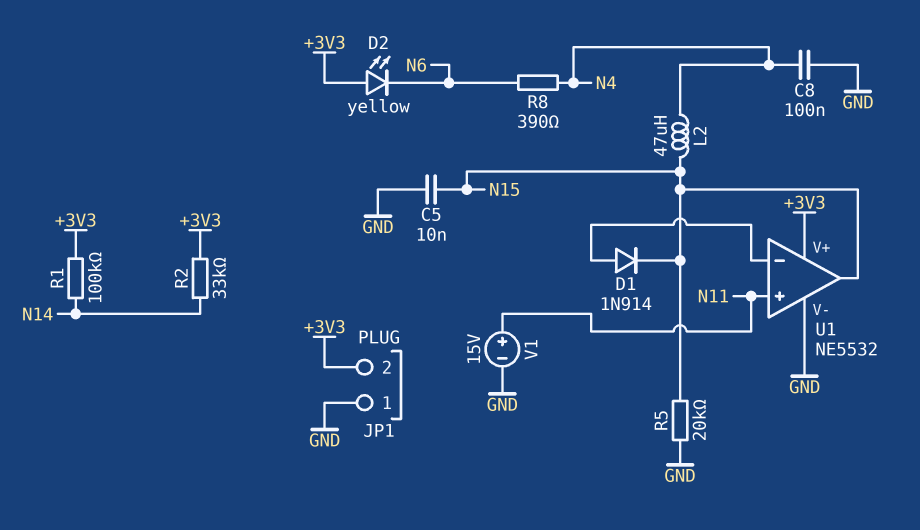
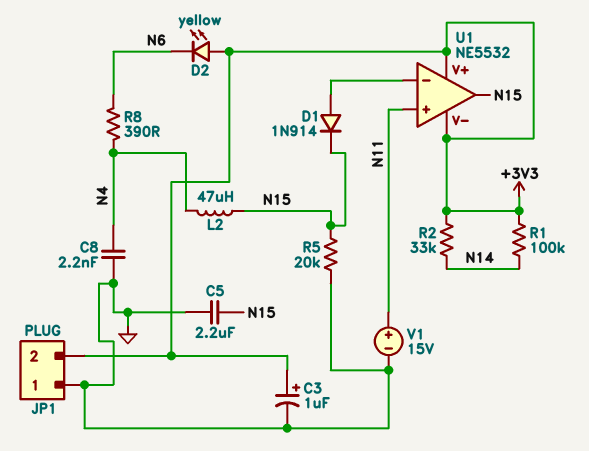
C3: none -> 1uF (plus +3V3, minus GND)
C5: 10nF (GND, N15) -> 2.2uF (GND, N15)
C8: 100nF (GND, N4) -> 2.2nF (GND, N4)
U1 pin V-: GND -> +3V3

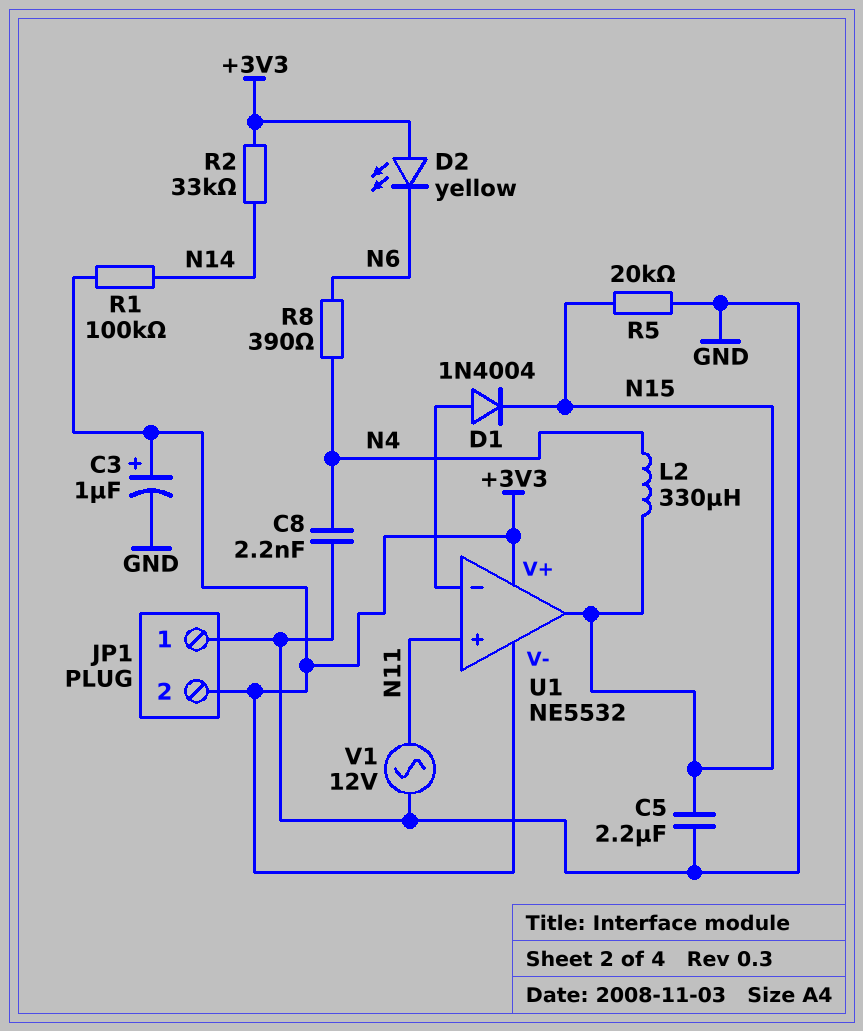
D1: diode 1N914 (A U1/in-, K N15) -> diode 1N4004 (A U1/in-, K N15)
L2: 47uH (N4, N15) -> 330uH (N4, N15)
V1: 15V (plus N11, minus GND) -> AC 12V (GND, N11)

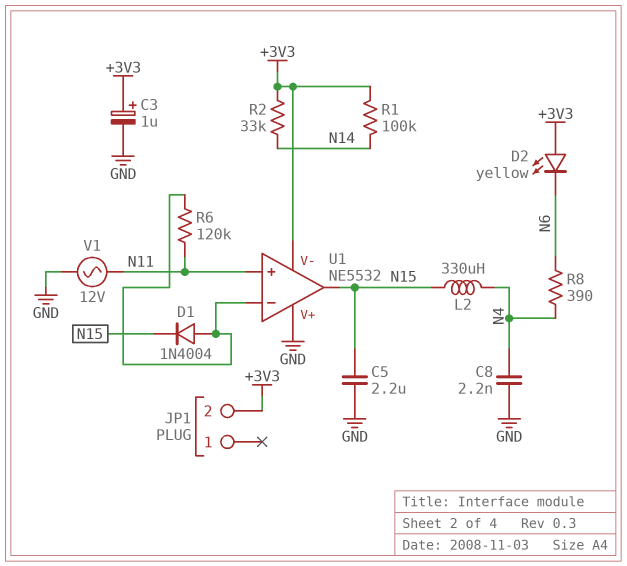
JP1 pin 1: GND -> none
R5: 20k (GND, N15) -> none
R6: none -> 120k (N11, U1/in-)
U1 pin V+: +3V3 -> GND

